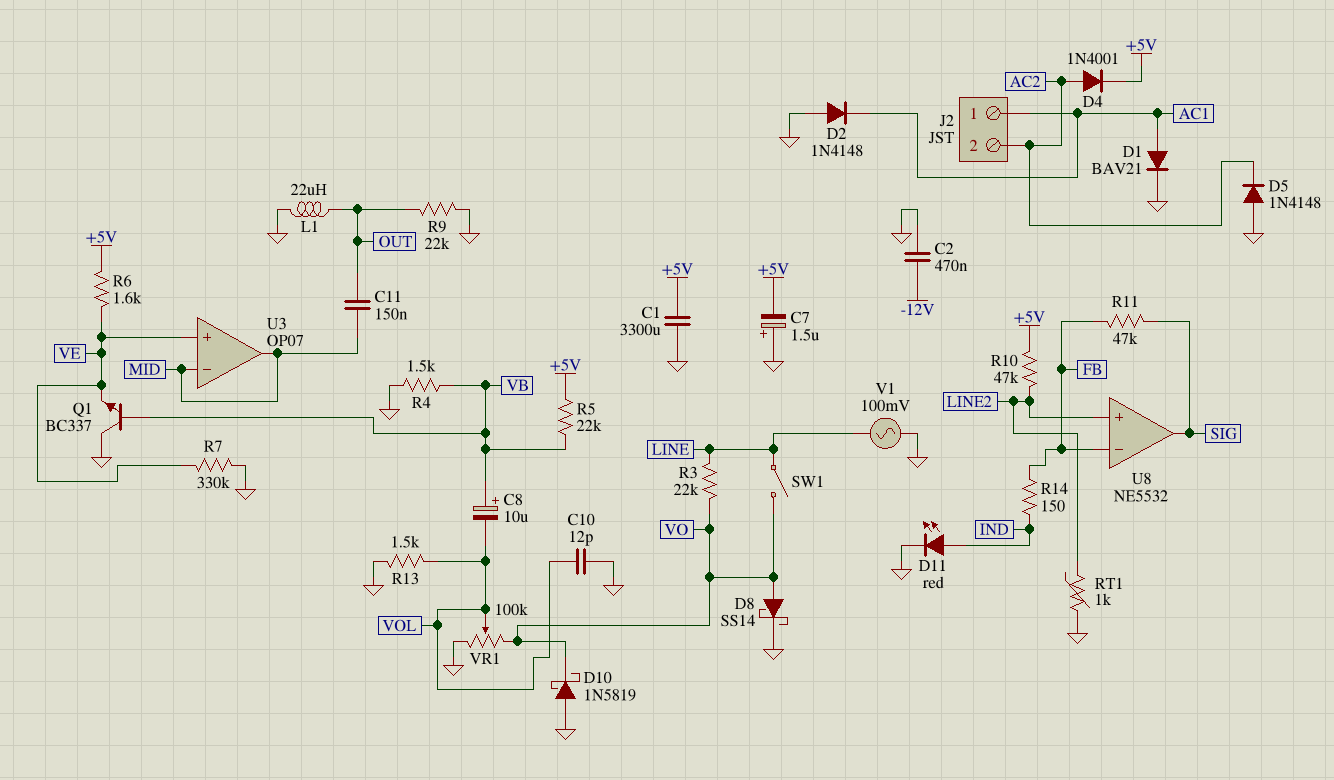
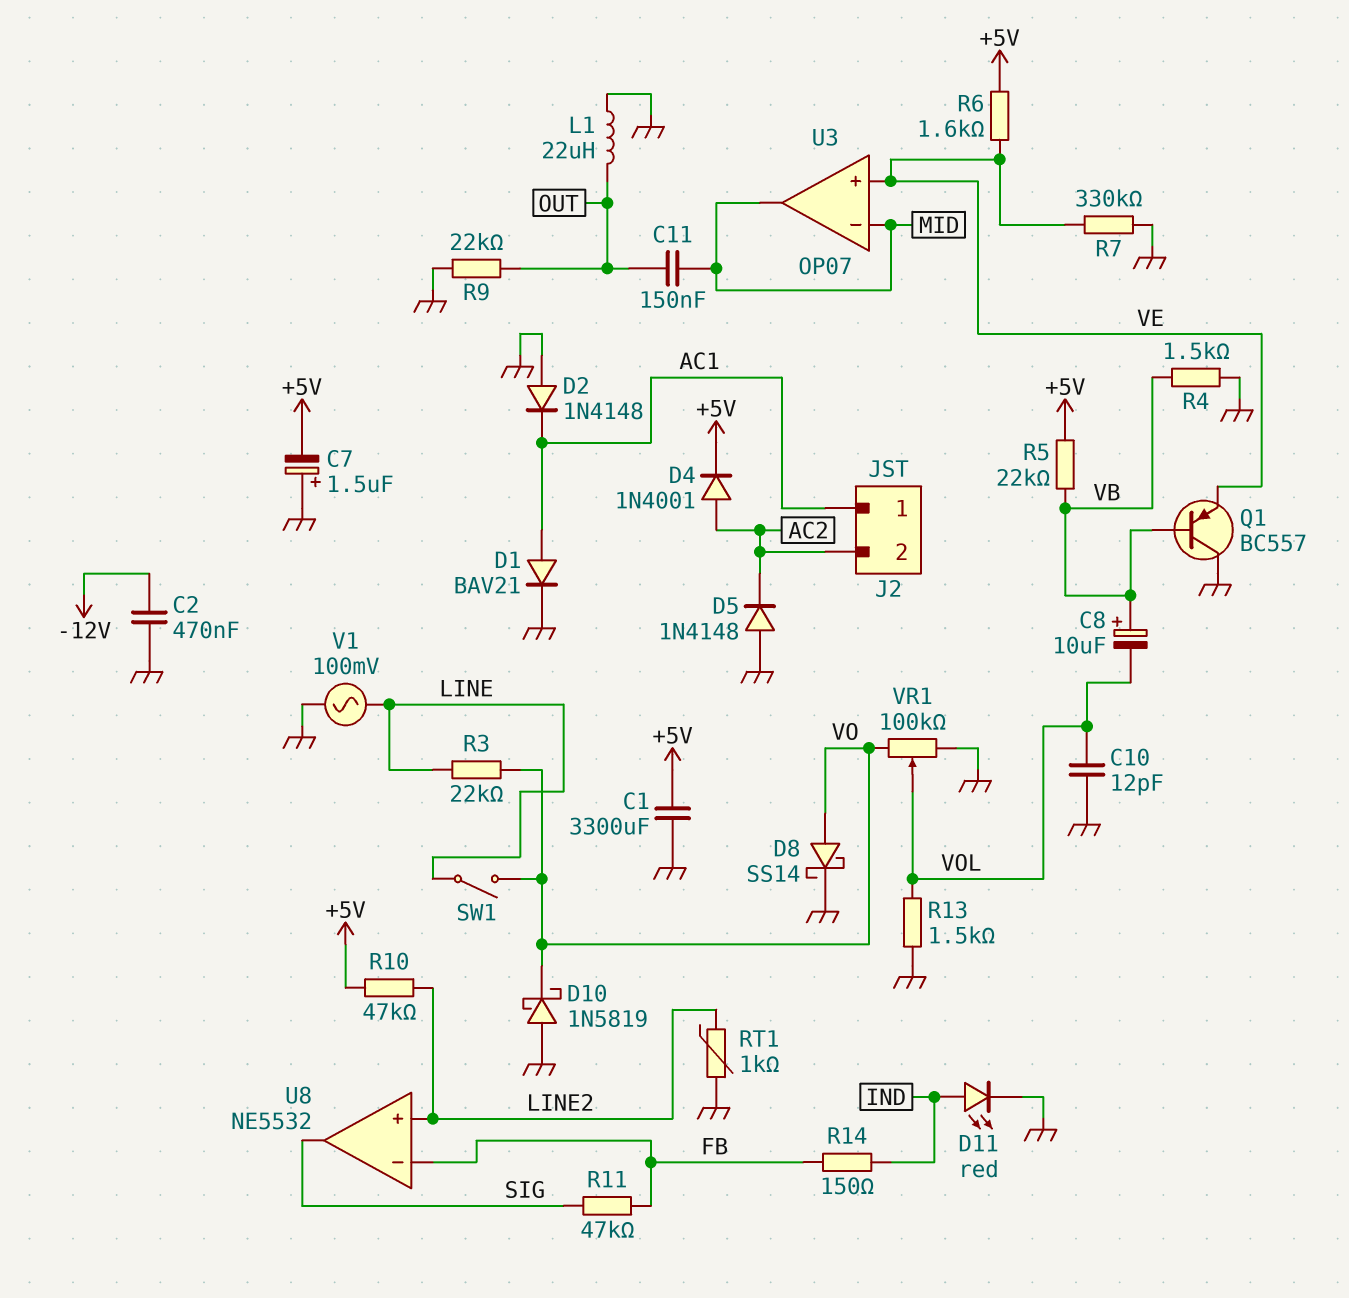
Q1: NPN BC337 (B VB, C GND, E VE) -> PNP BC557 (B VB, C GND, E VE)

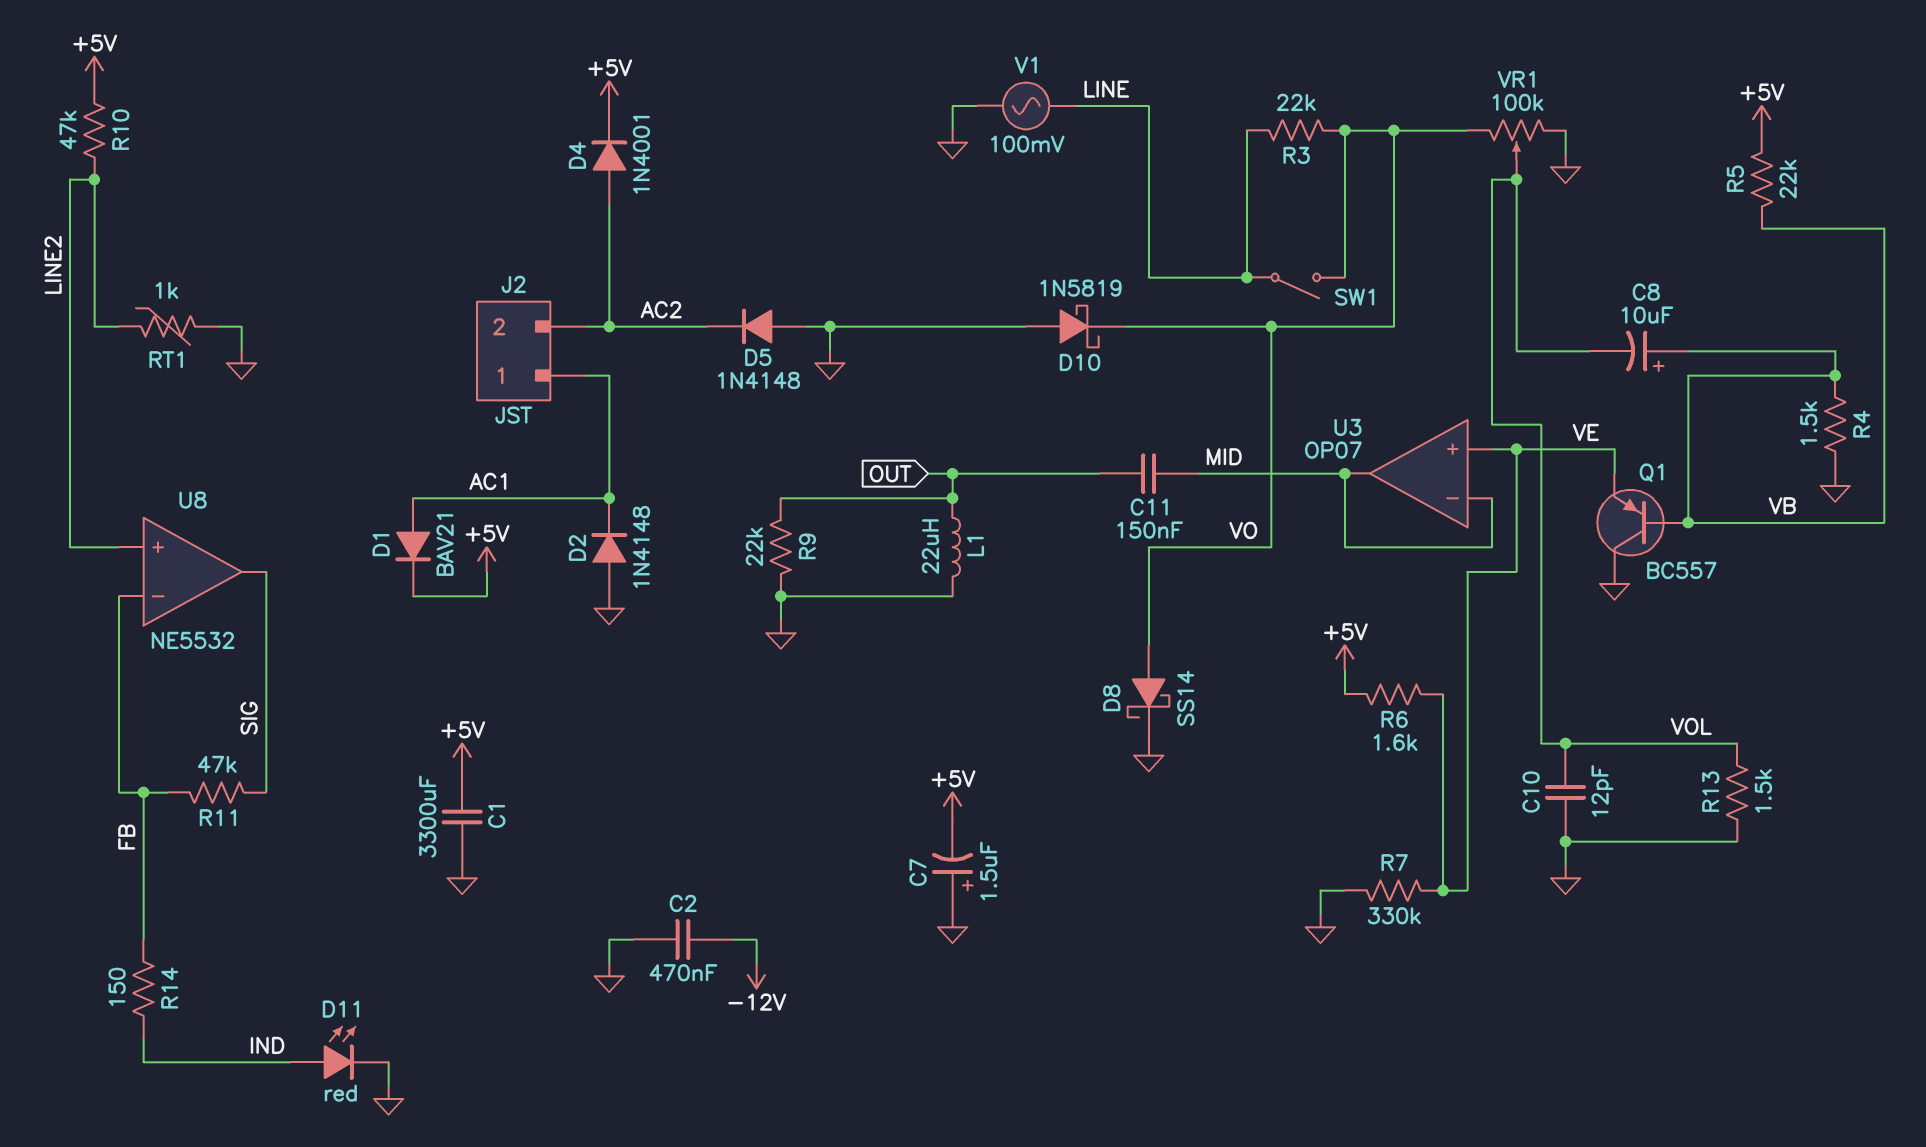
D1: diode BAV21 (A AC1, K GND) -> diode BAV21 (A AC1, K +5V)

